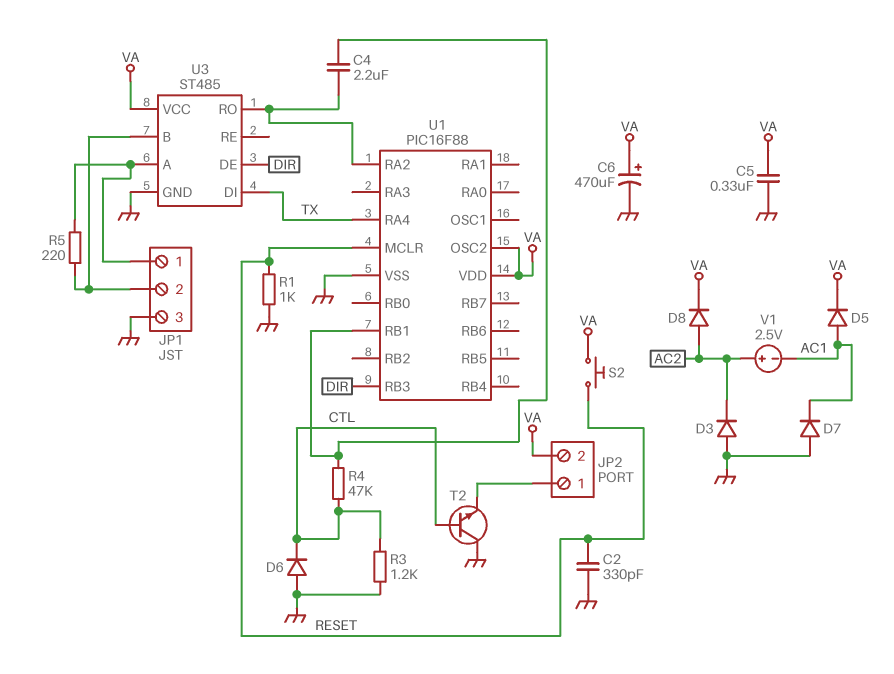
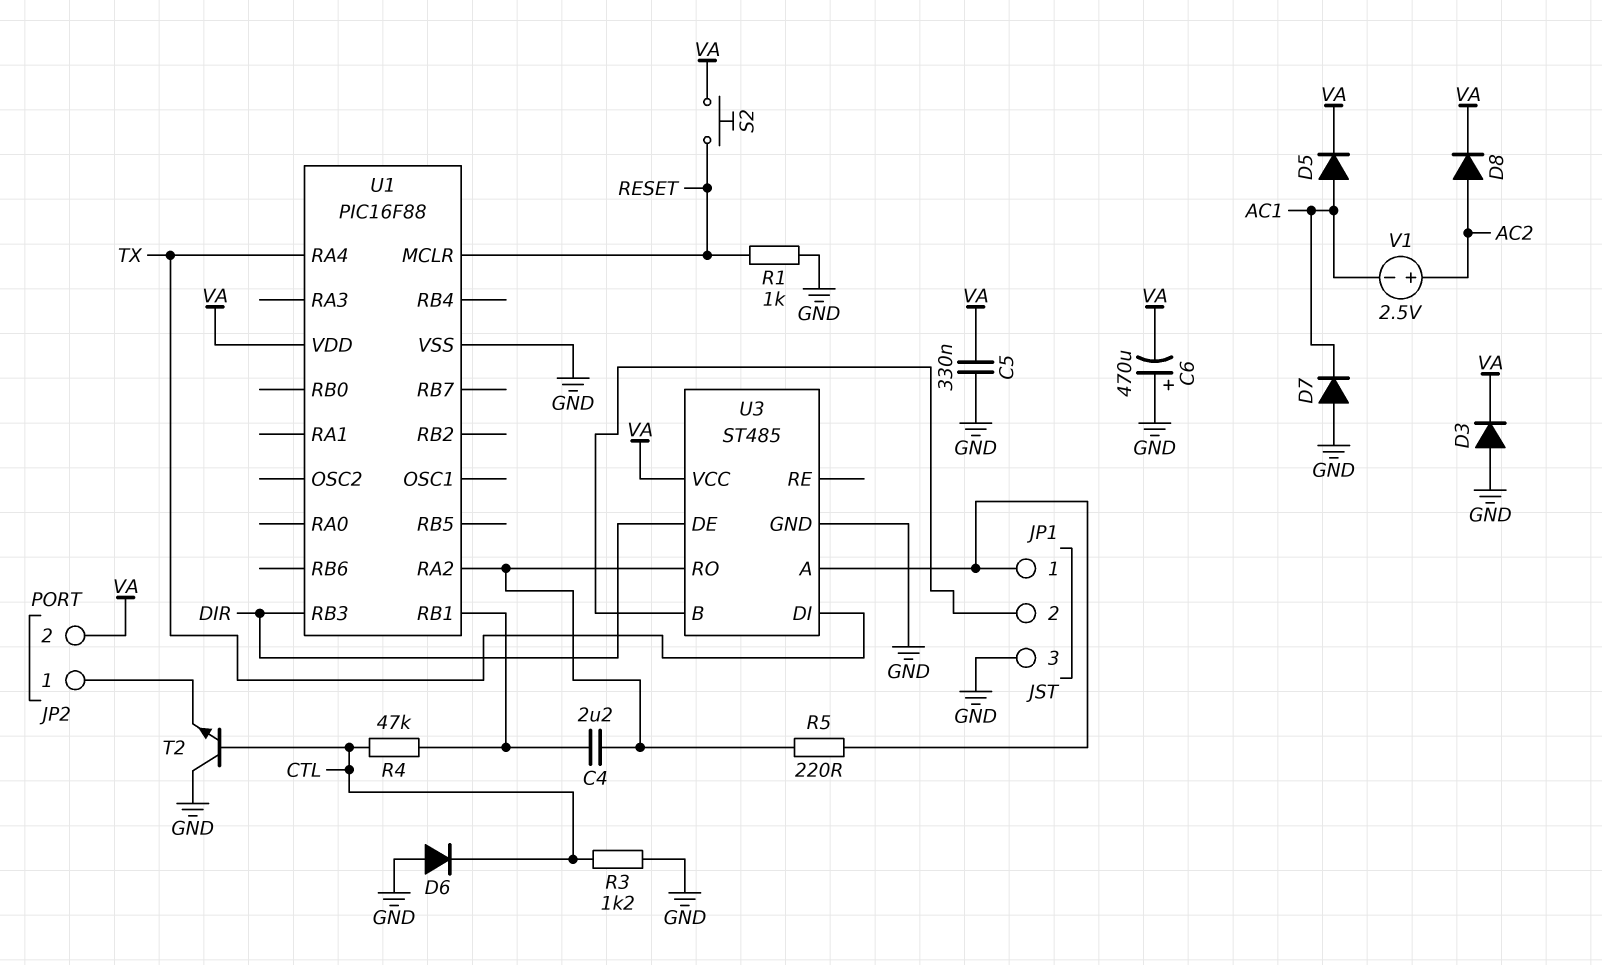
C2: 330pF (GND, RESET) -> none
C6: 470uF (plus VA, minus GND) -> 470uF (plus GND, minus VA)
D3: diode (A GND, K AC2) -> diode (A GND, K VA)
R5: 220 (JP1/1, JP1/2) -> 220 (JP1/1, U1/RA2)
U1 pin OSC2: VA -> none

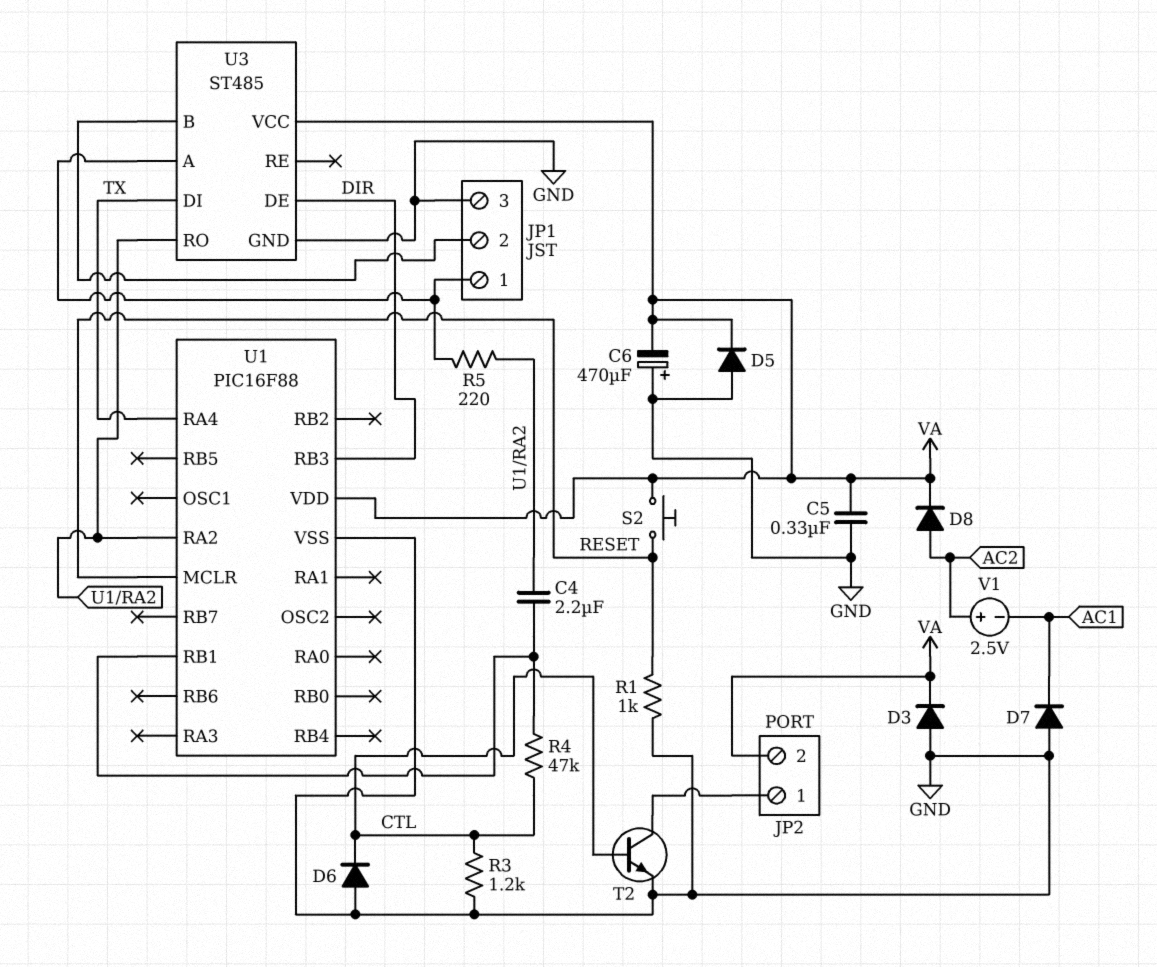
D5: diode (A AC1, K VA) -> diode (A GND, K VA)
T2: NPN (B CTL, C GND, E JP2/1) -> NPN (B CTL, C JP2/1, E GND)

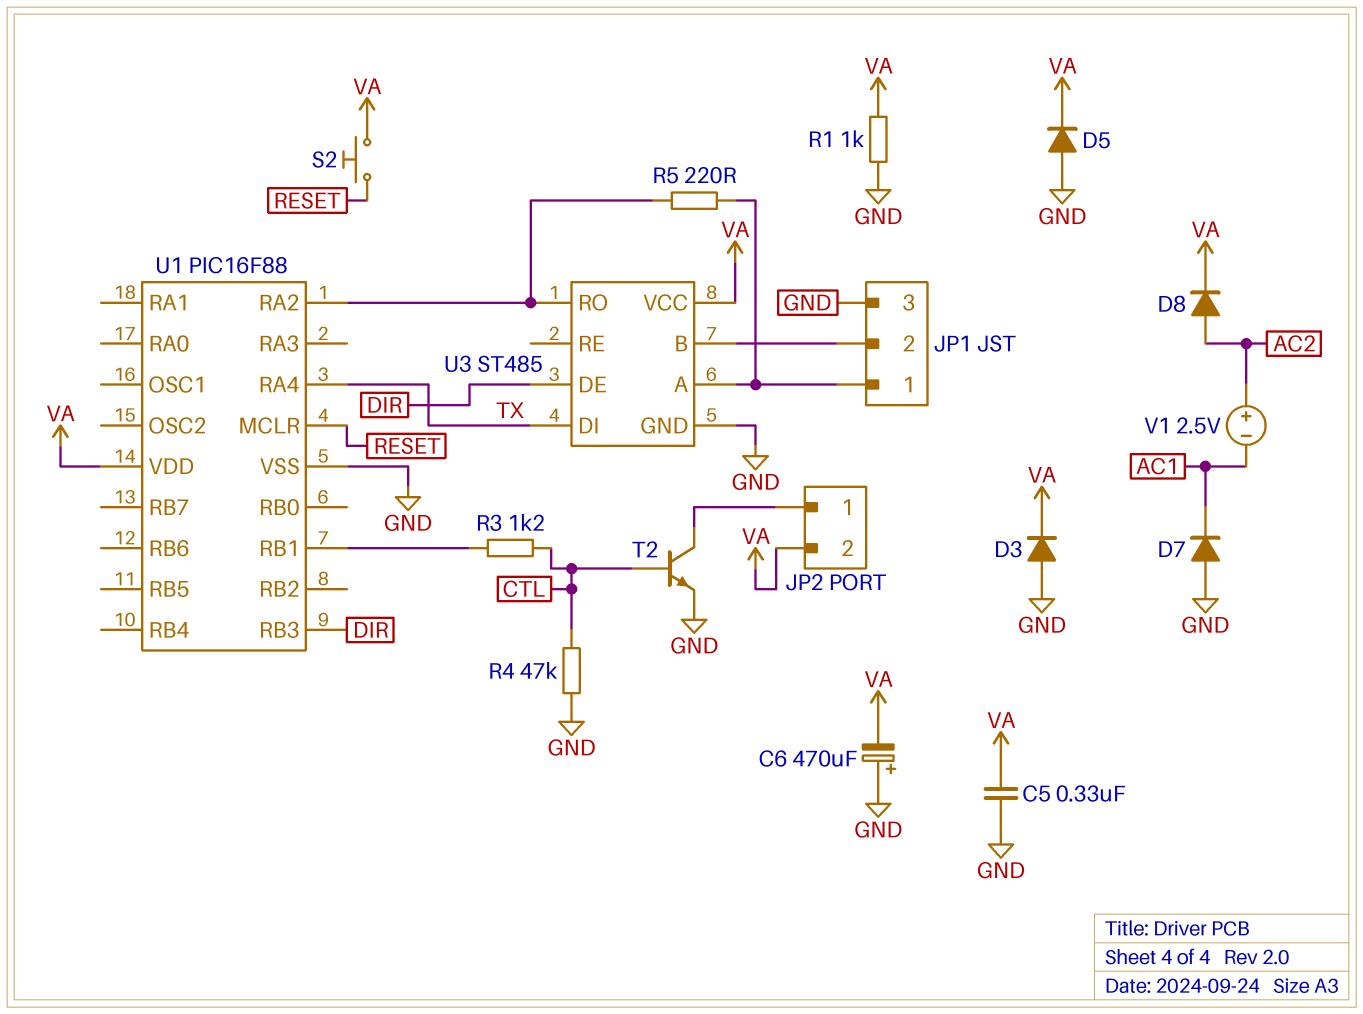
C4: 2.2uF (U1/RA2, U1/RB1) -> none
D6: diode (A GND, K CTL) -> none
R1: 1k (GND, RESET) -> 1k (GND, VA)
R3: 1.2k (CTL, GND) -> 1.2k (CTL, U1/RB1)
R4: 47k (CTL, U1/RB1) -> 47k (CTL, GND)

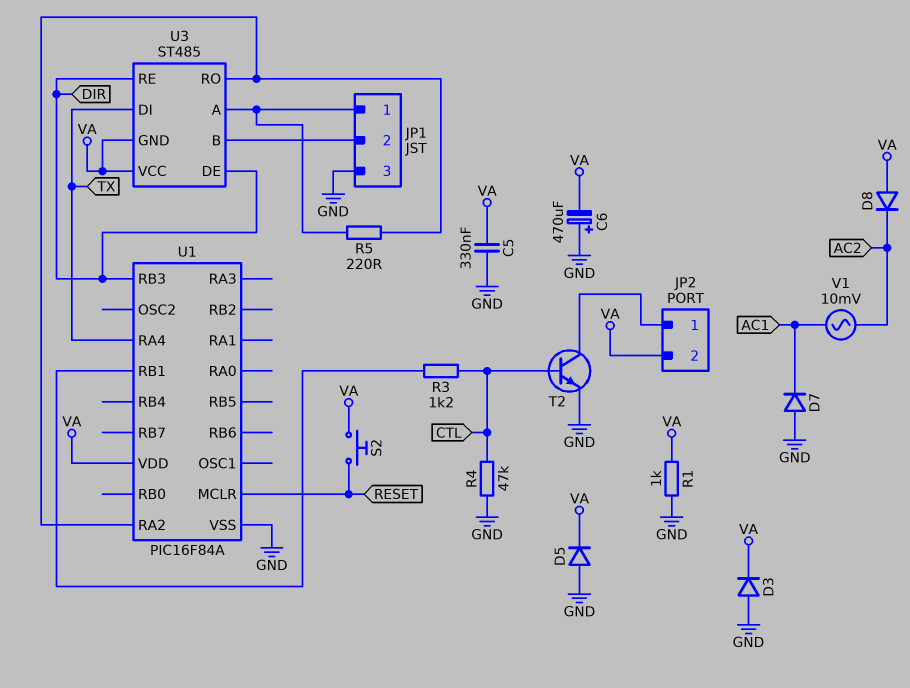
D8: diode (A AC2, K VA) -> diode (A VA, K AC2)
U1: PIC16F88 -> PIC16F84A
U3 pin GND: GND -> VA
U3 pin RE: none -> DIR
V1: 2.5V (plus AC2, minus AC1) -> AC 10mV (AC1, AC2)

